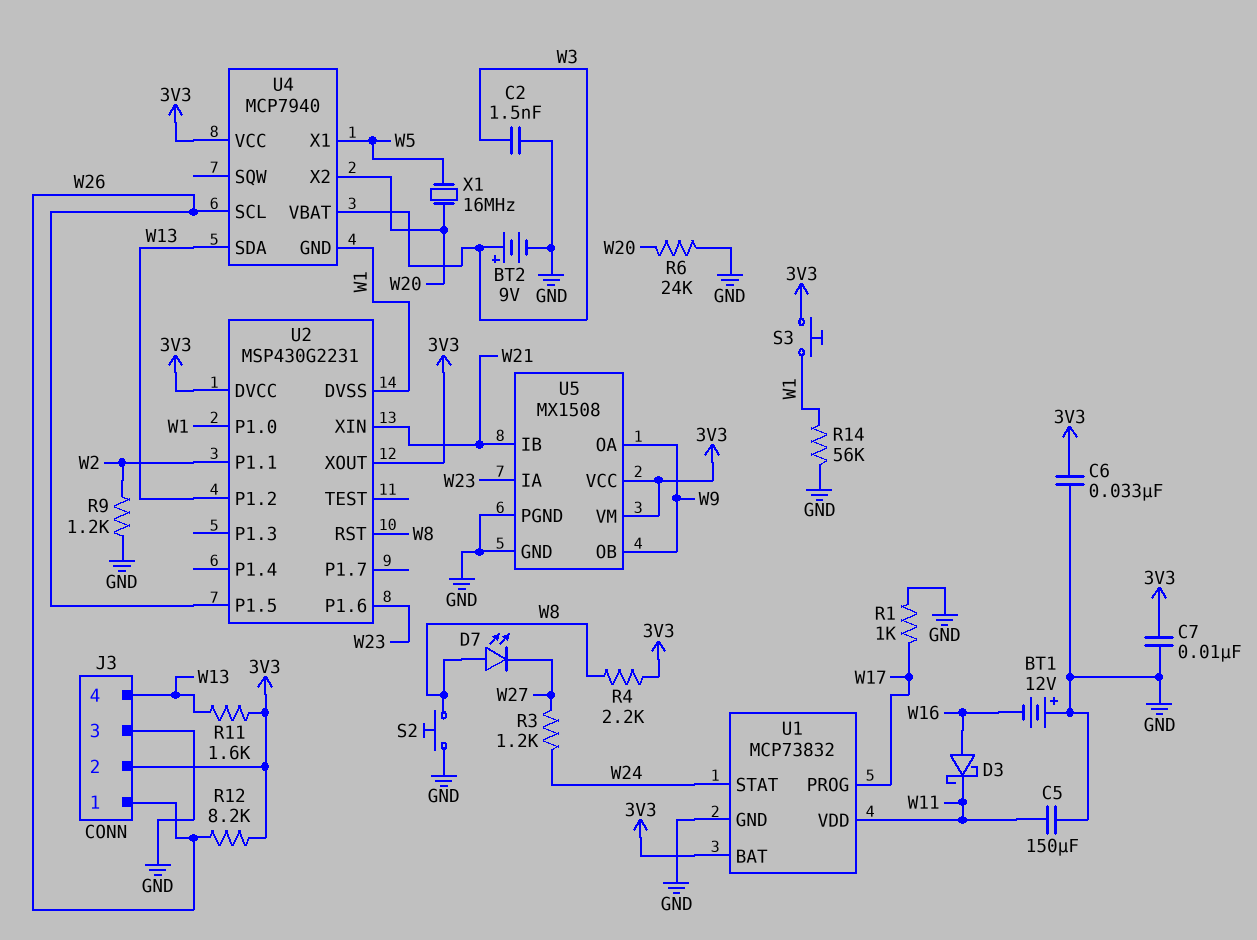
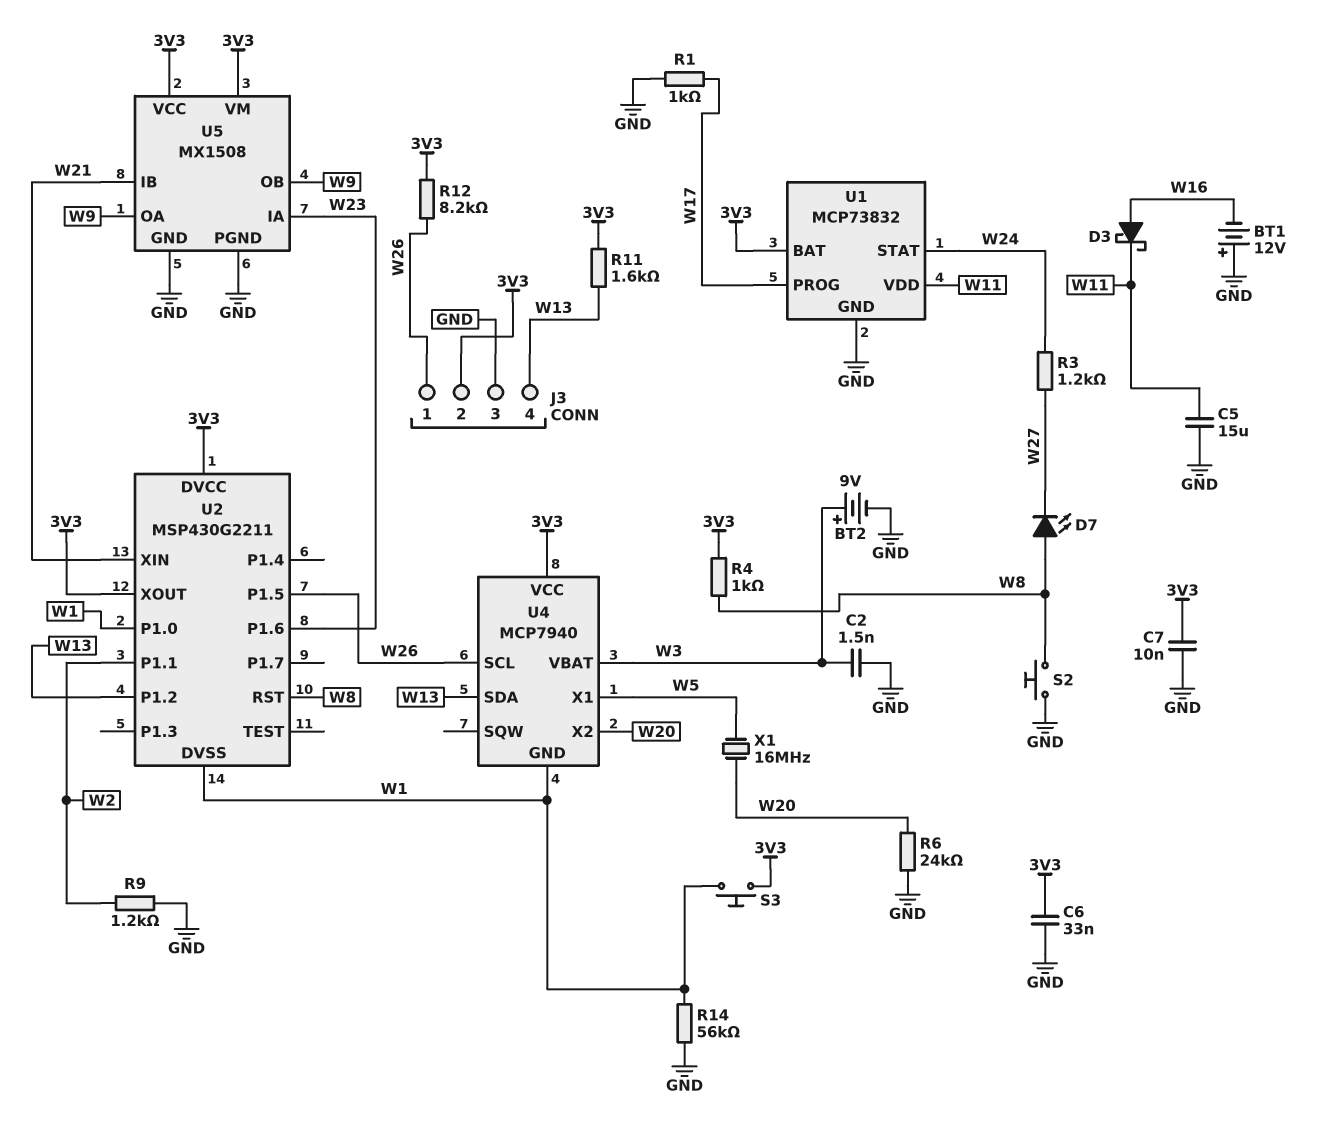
C5: 150uF (GND, W11) -> 15uF (GND, W11)
R4: 2.2k (3V3, W8) -> 1k (3V3, W8)
U2: MSP430G2231 -> MSP430G2211

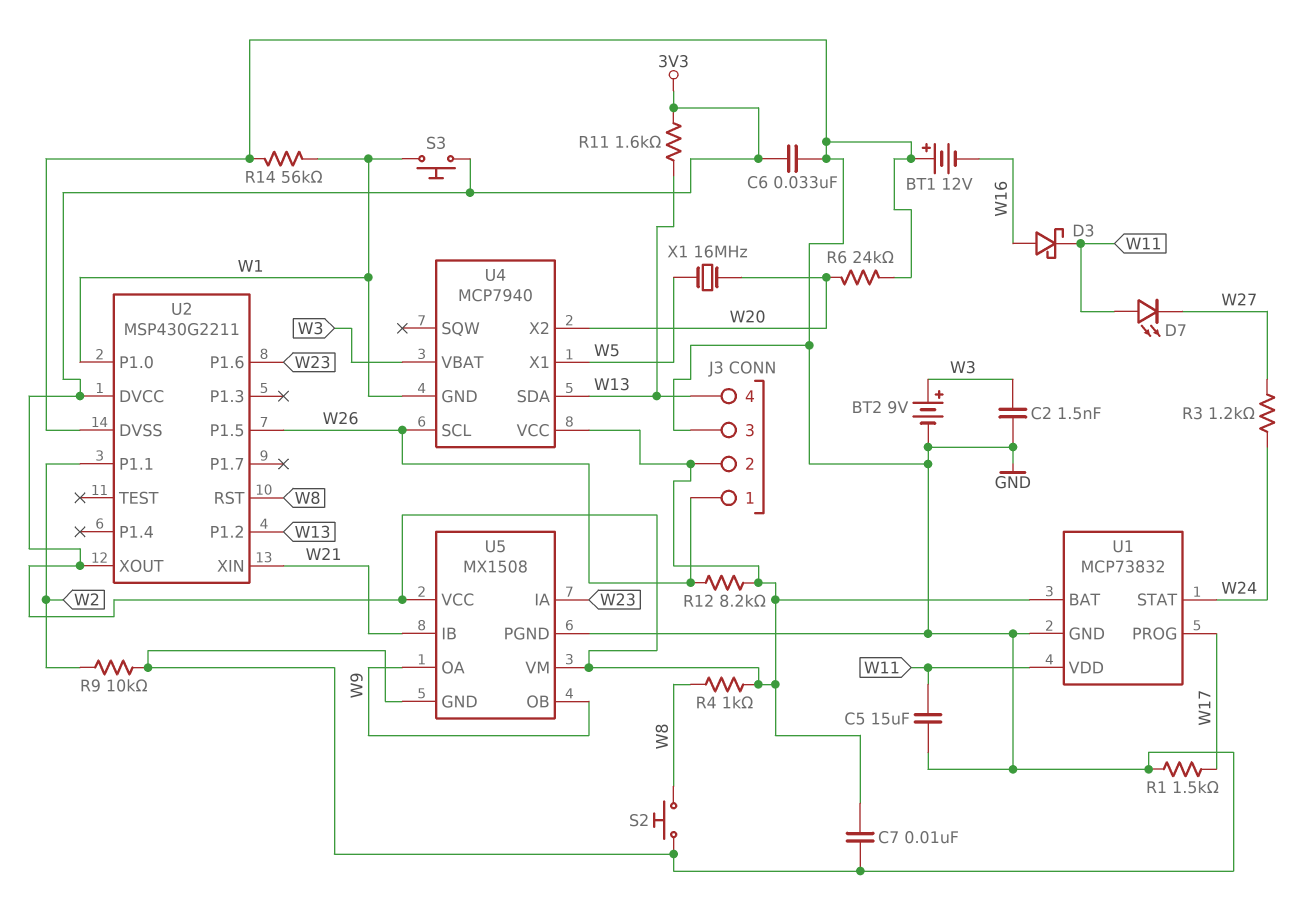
D7: LED (A W8, K W27) -> LED (A W11, K W27)
R1: 1k (GND, W17) -> 1.5k (GND, W17)
R9: 1.2k (GND, W2) -> 10k (GND, W2)
U2 pin DVSS: W1 -> GND

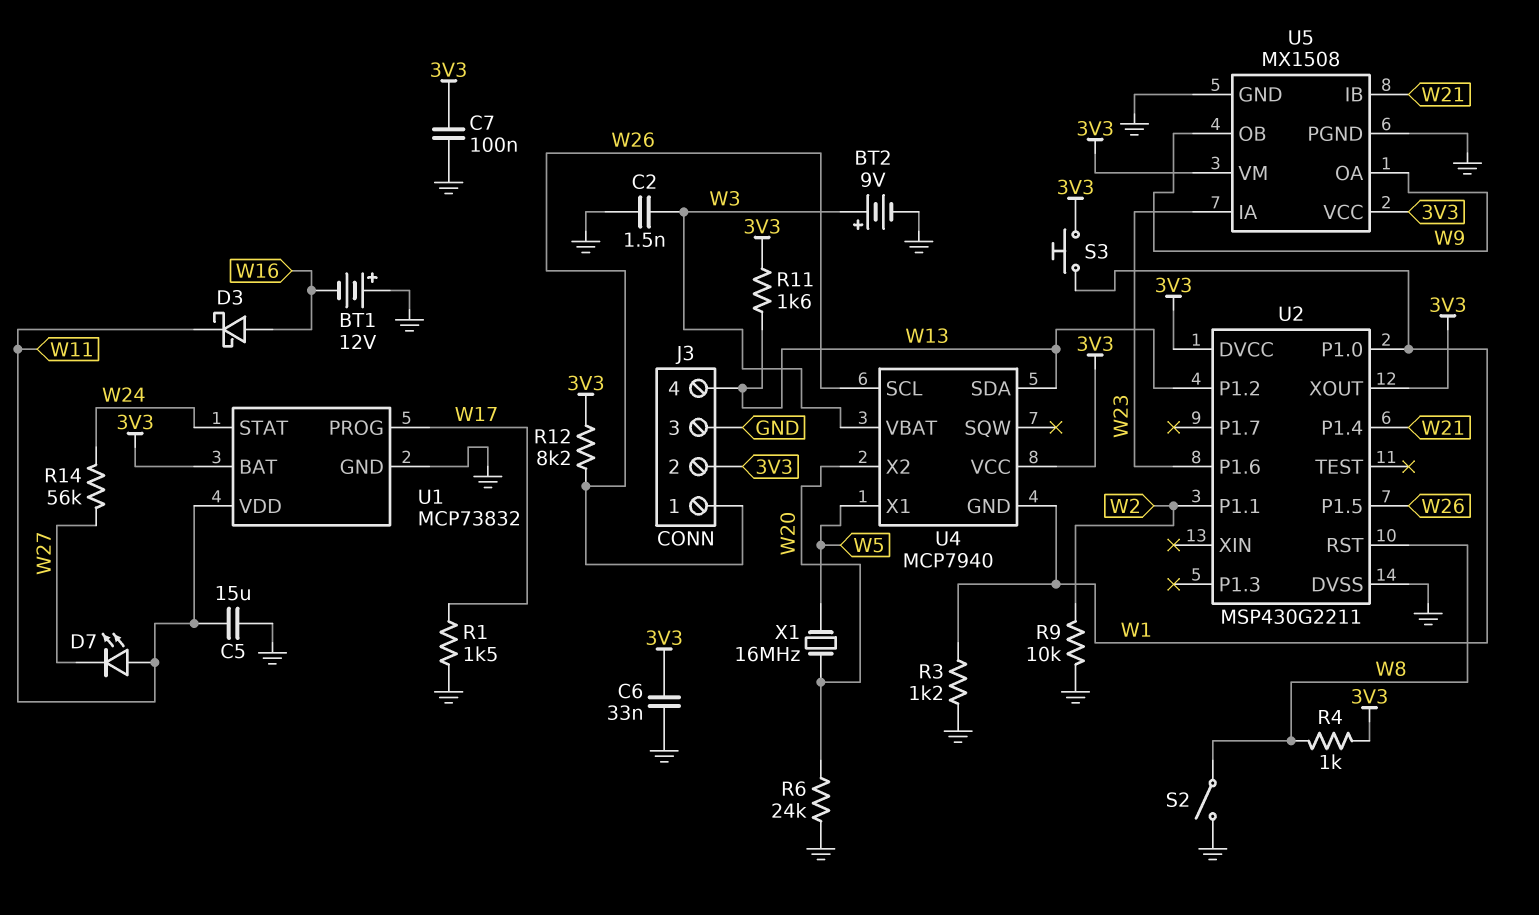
C7: 10nF (3V3, GND) -> 100nF (3V3, GND)
R3: 1.2k (W24, W27) -> 1.2k (GND, W1)
R14: 56k (GND, W1) -> 56k (W24, W27)
S2: button (GND, W8) -> switch (GND, W8)
U2 pin P1.4: none -> W21
U2 pin XIN: W21 -> none

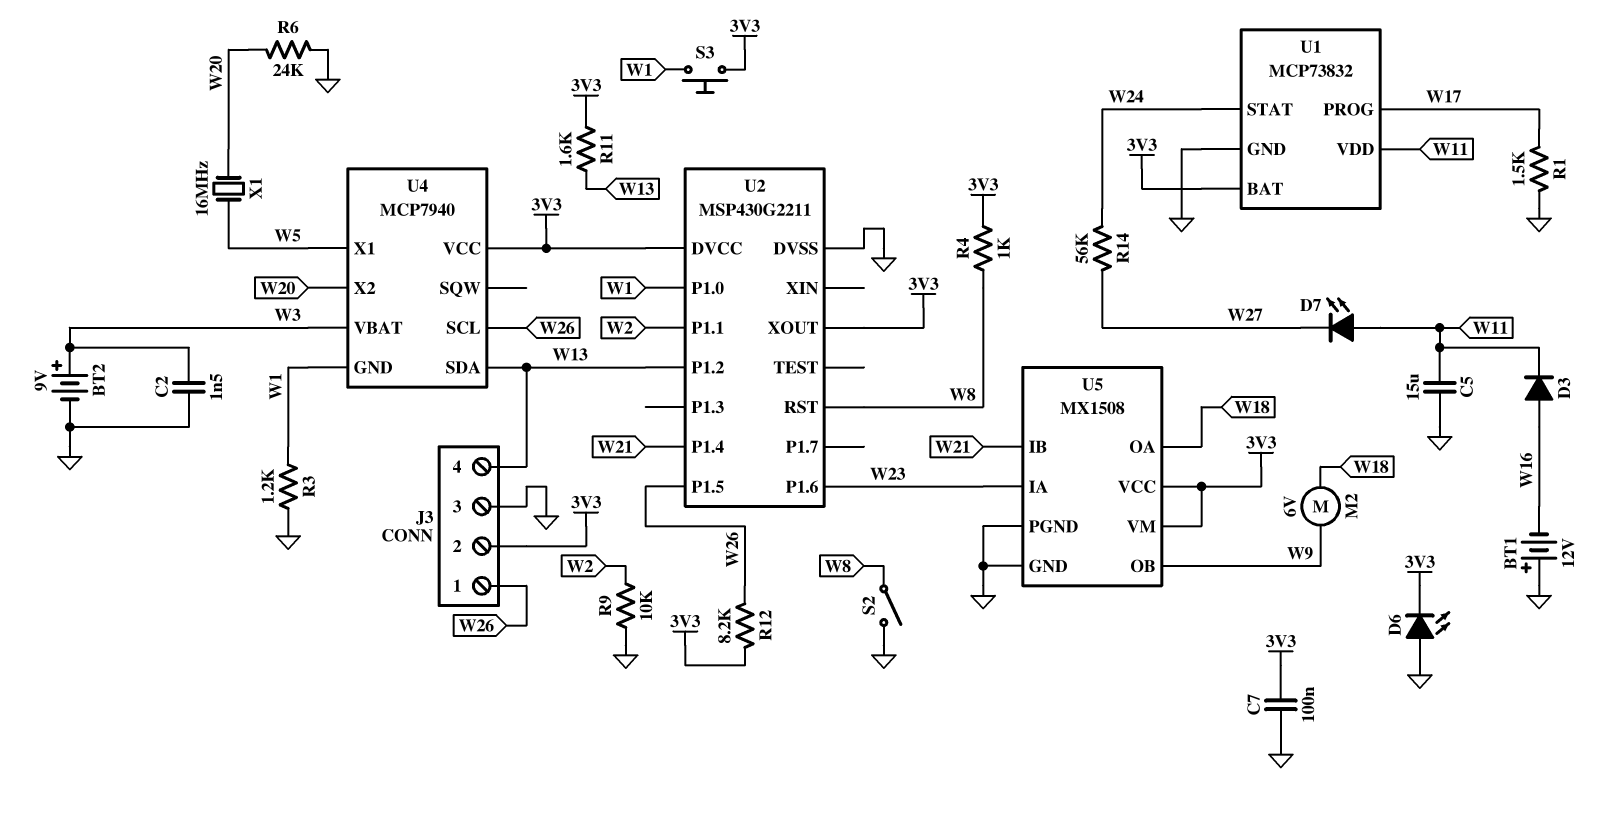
C6: 33nF (3V3, GND) -> none
D3: schottky (A W16, K W11) -> diode (A W16, K W11)
D6: none -> LED (A GND, K 3V3)
M2: none -> motor 6V (W9, W18)
U5 pin OA: W9 -> W18

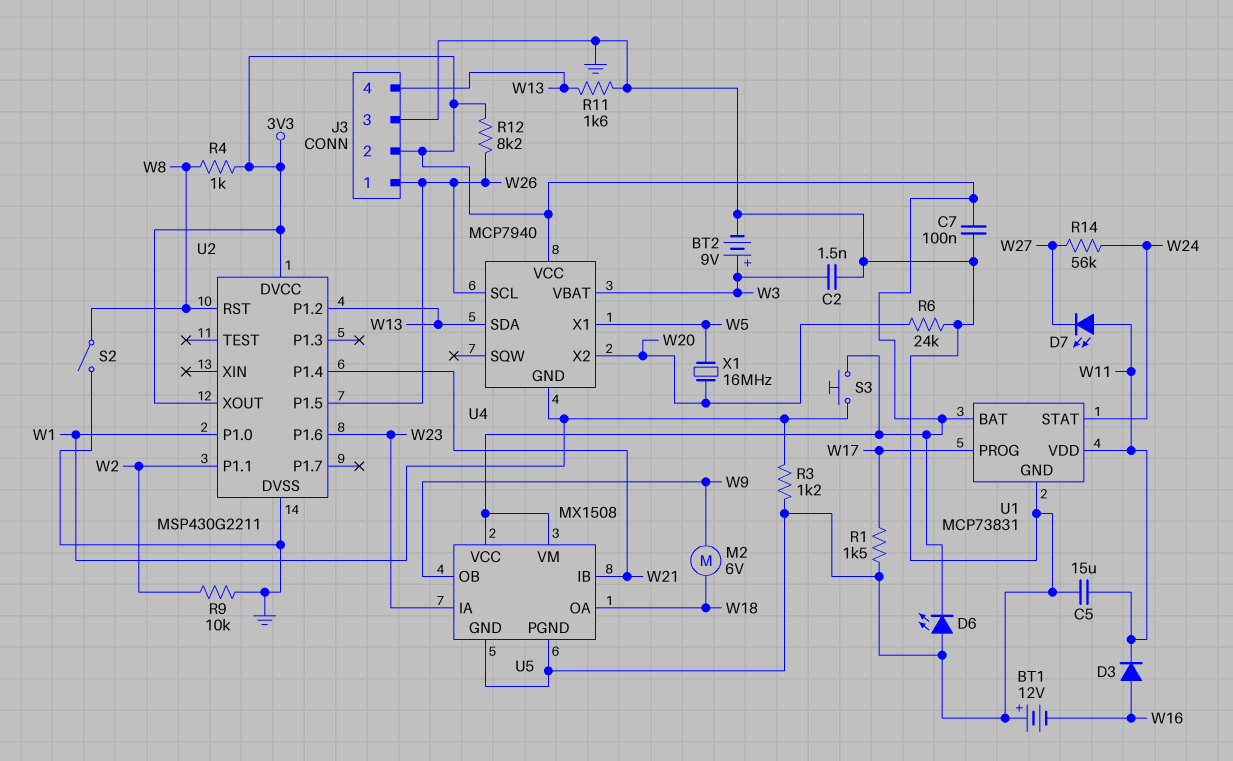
R11: 1.6k (3V3, W13) -> 1.6k (GND, W13)
U1: MCP73832 -> MCP73831

